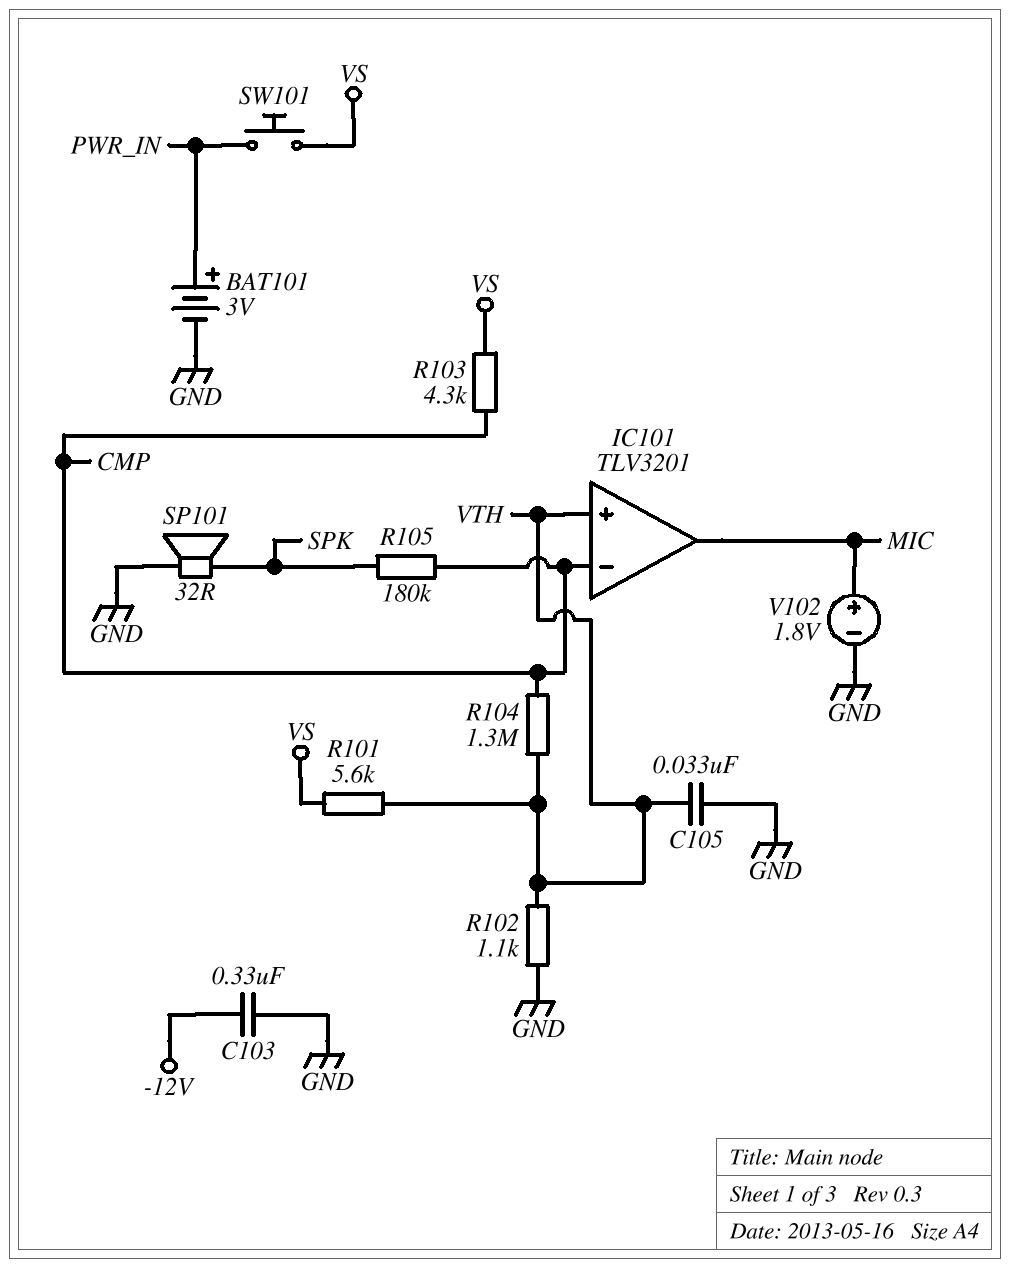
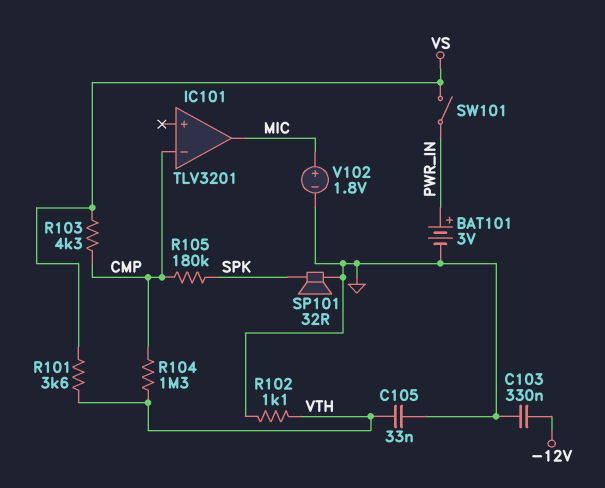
IC101 pin in+: VTH -> none
R101: 5.6k (VS, VTH) -> 3.6k (VS, VTH)
SW101: button (PWR_IN, VS) -> switch (PWR_IN, VS)

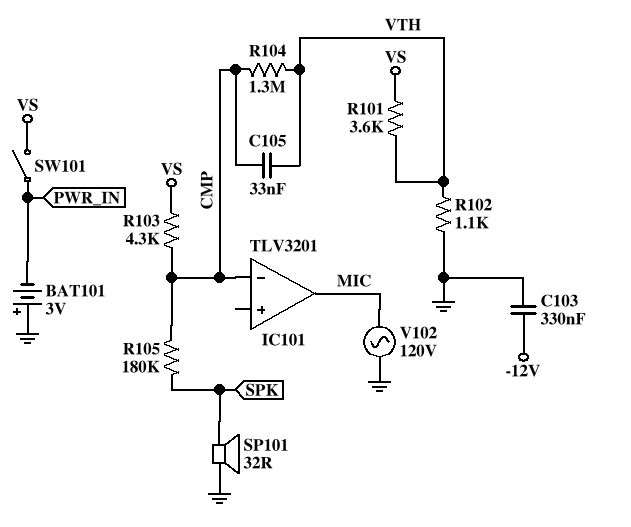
BAT101: 3V (plus PWR_IN, minus GND) -> 3V (plus GND, minus PWR_IN)
C105: 33nF (GND, VTH) -> 33nF (CMP, VTH)
V102: 1.8V (plus MIC, minus GND) -> AC 120V (GND, MIC)

